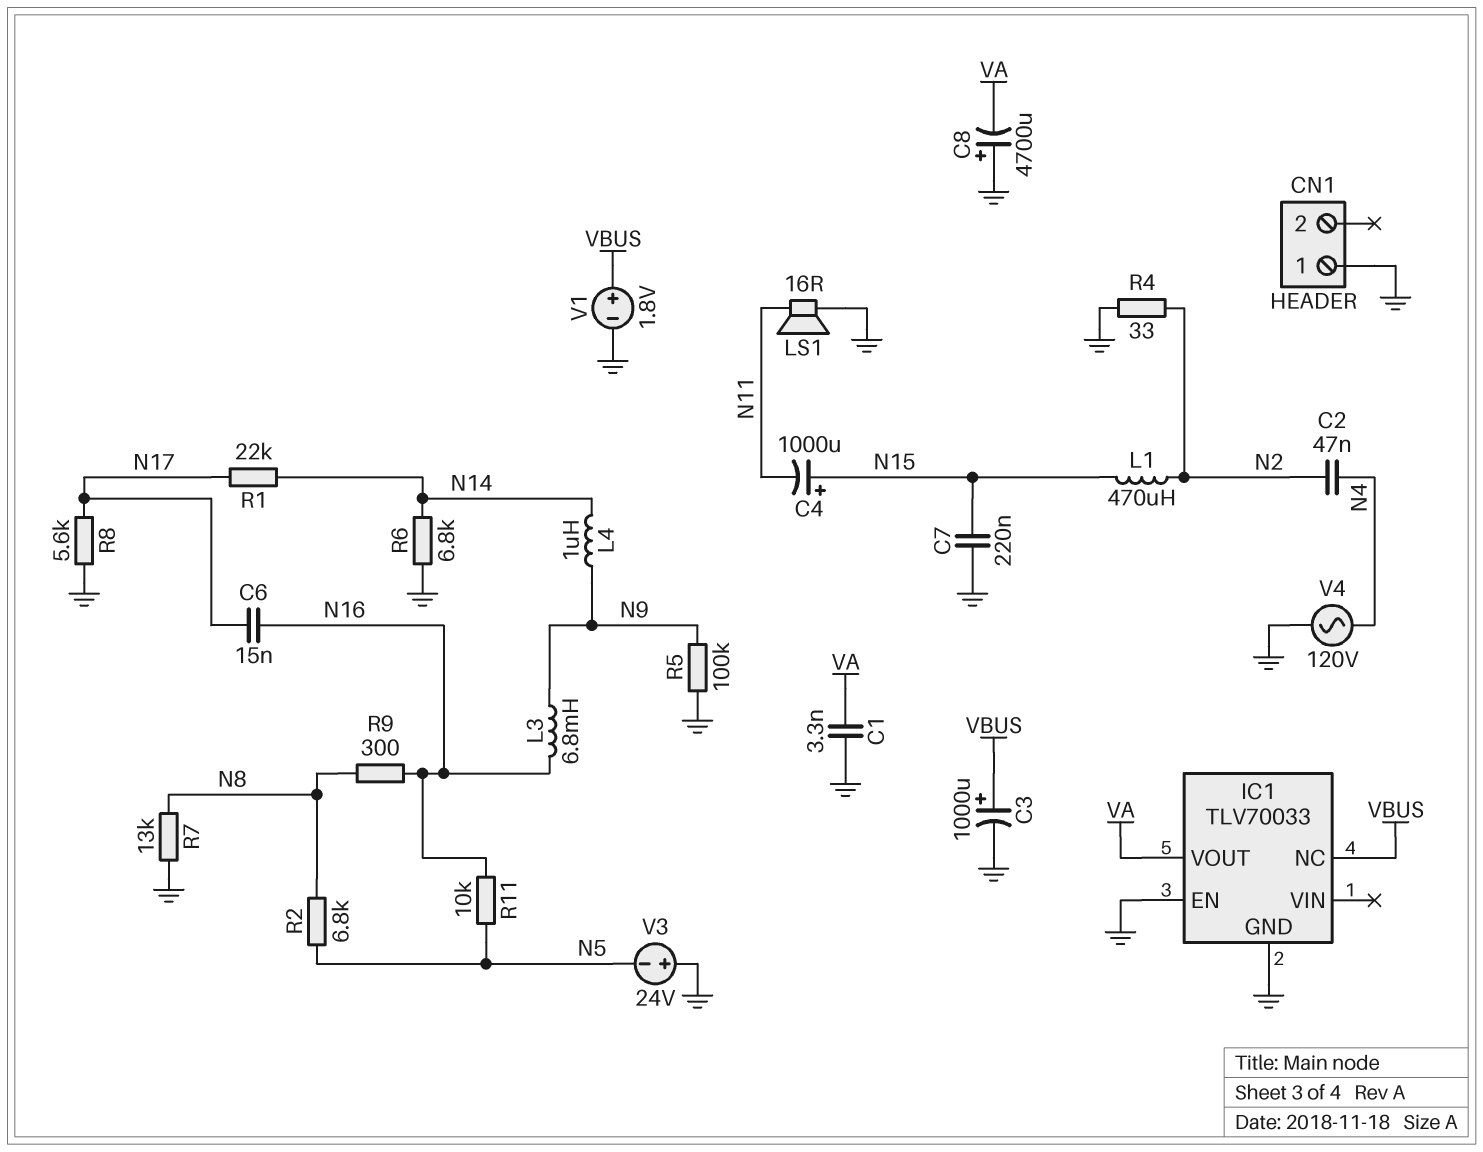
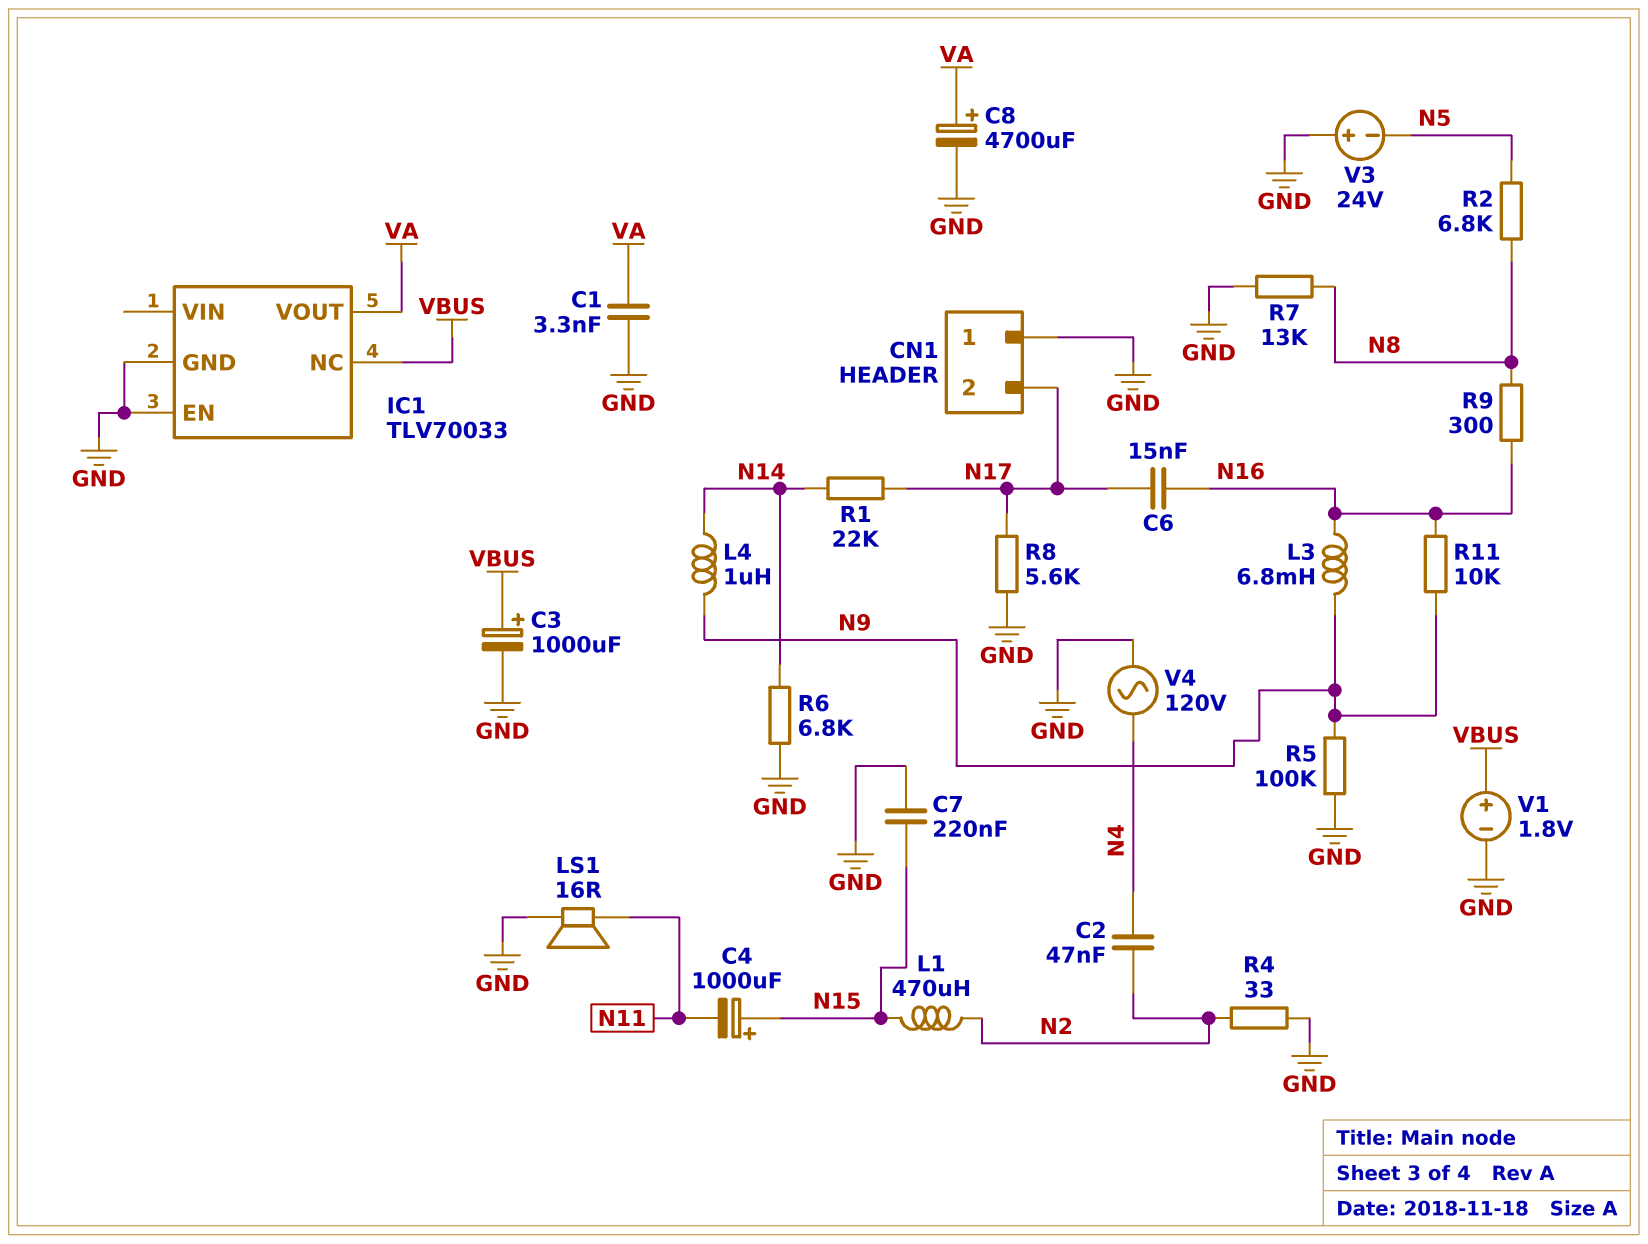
C8: 4700uF (plus GND, minus VA) -> 4700uF (plus VA, minus GND)
CN1 pin 2: none -> N17
R11: 10k (N5, N16) -> 10k (N9, N16)

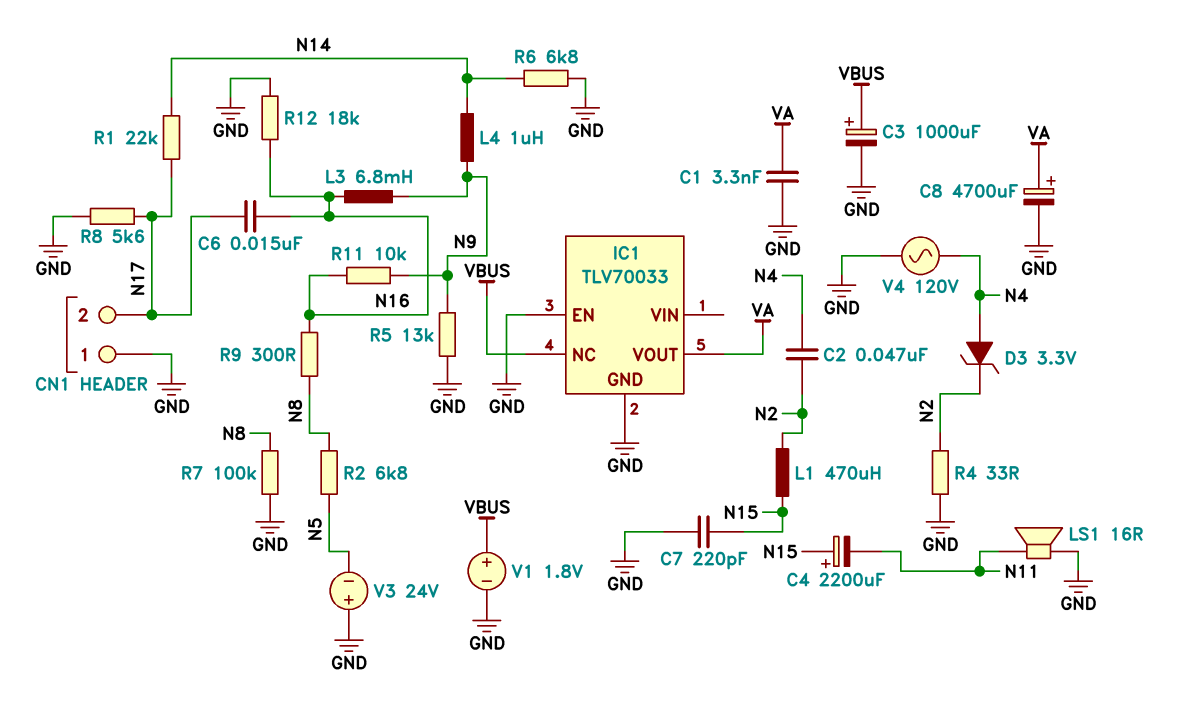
C4: 1000uF (plus N15, minus N11) -> 2200uF (plus N15, minus N11)
C7: 220nF (GND, N15) -> 220pF (GND, N15)
D3: none -> zener 3.3V (A N4, K N2)
R5: 100k (GND, N9) -> 13k (GND, N9)
R7: 13k (GND, N8) -> 100k (GND, N8)
R12: none -> 18k (GND, N16)

